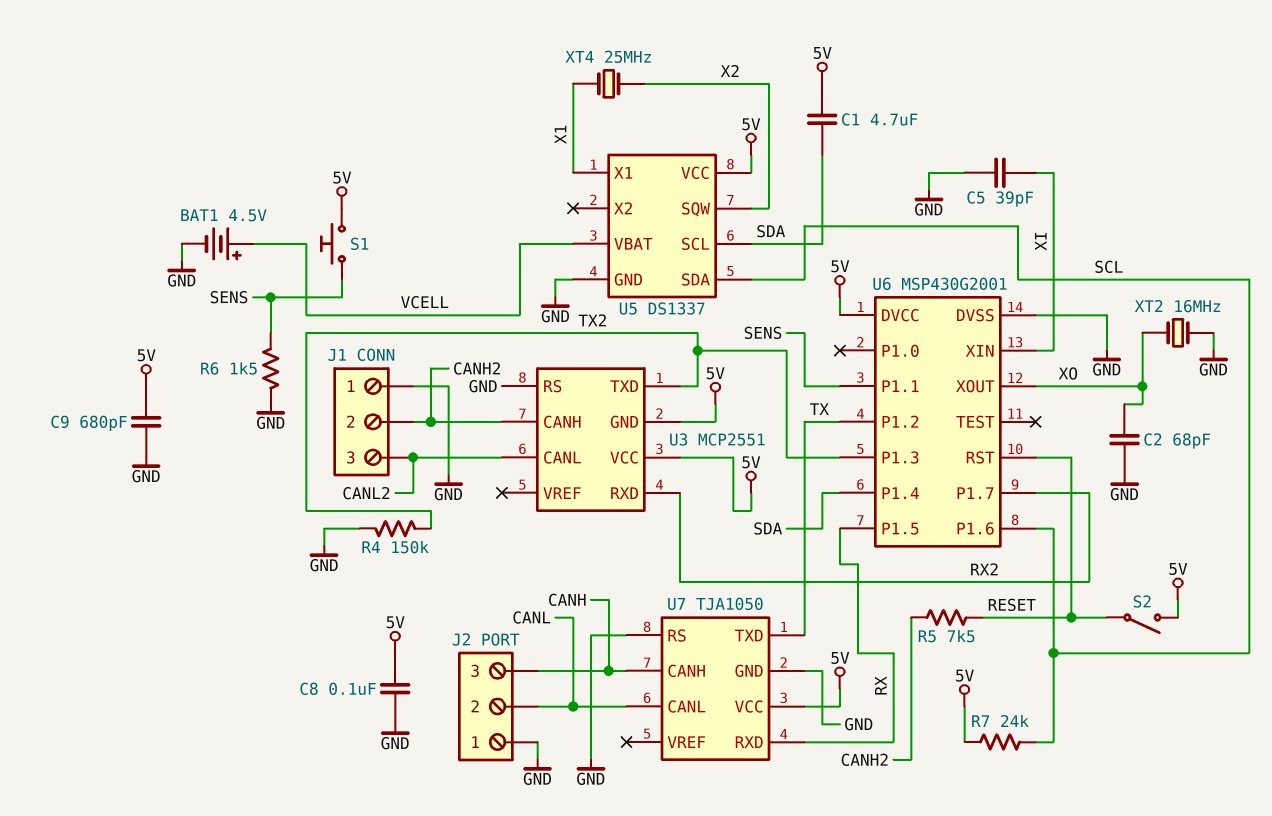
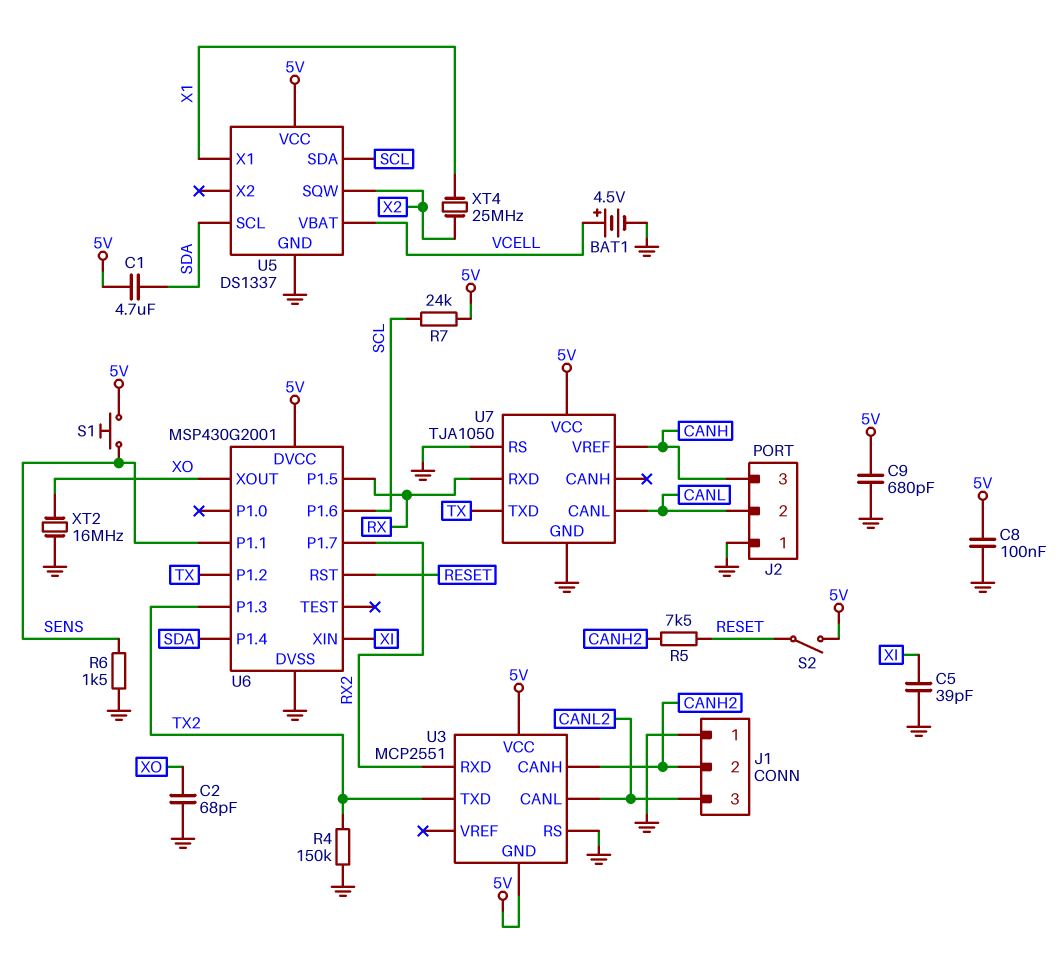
U7 pin CANH: CANH -> none
U7 pin VREF: none -> CANH

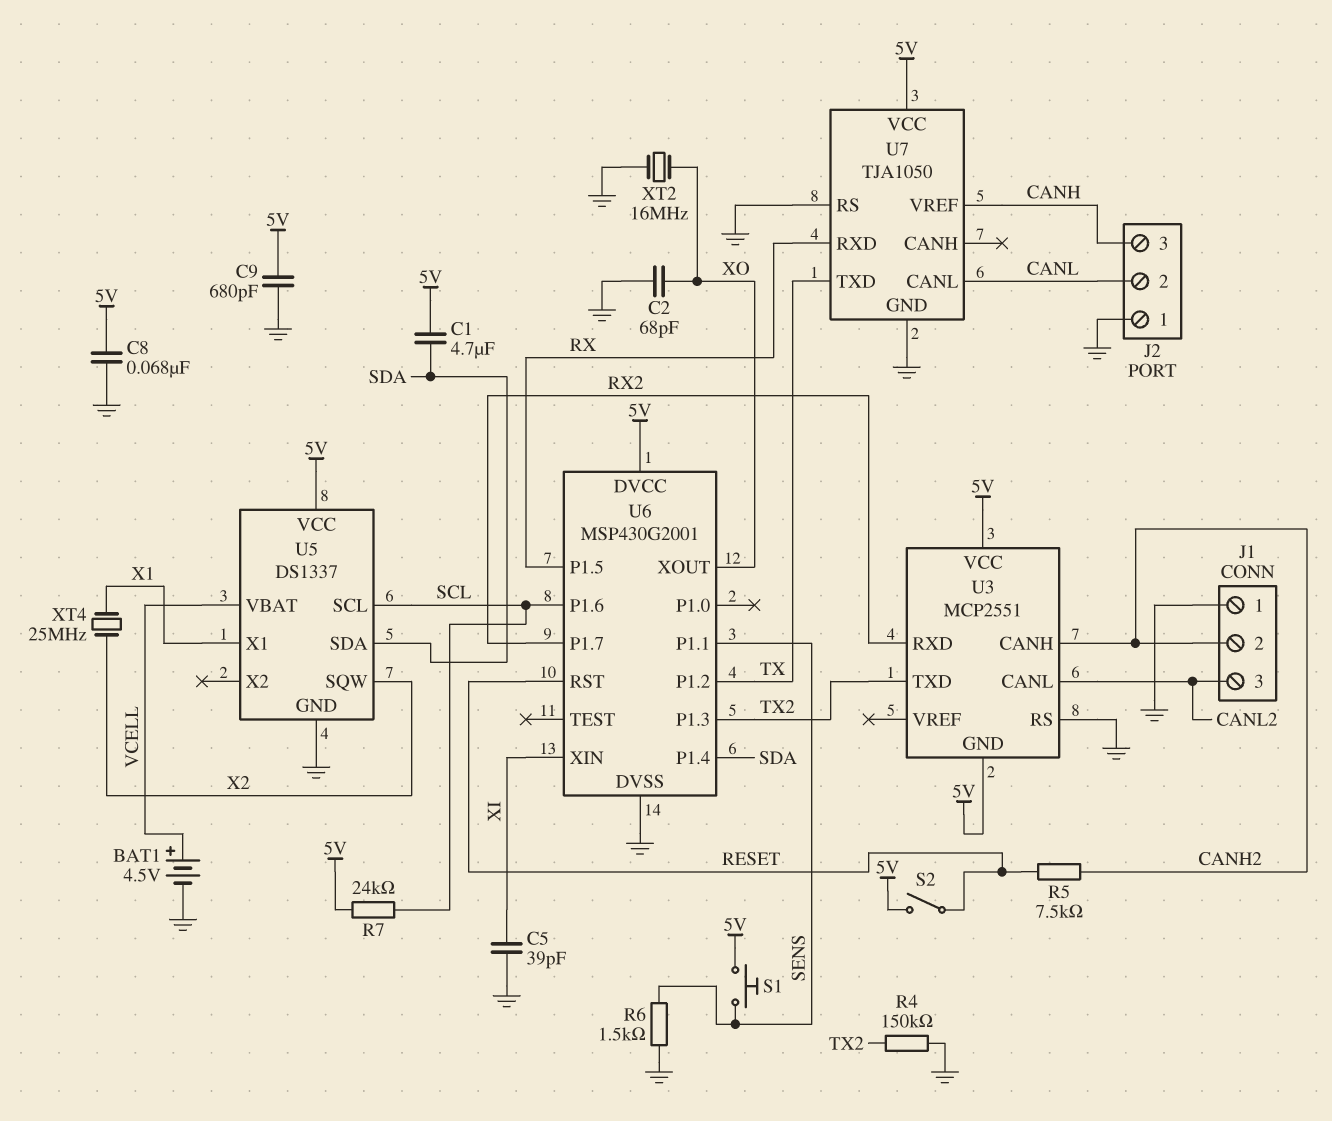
C8: 100nF (5V, GND) -> 68nF (5V, GND)
U5 pin SCL: SDA -> SCL
U5 pin SDA: SCL -> SDA

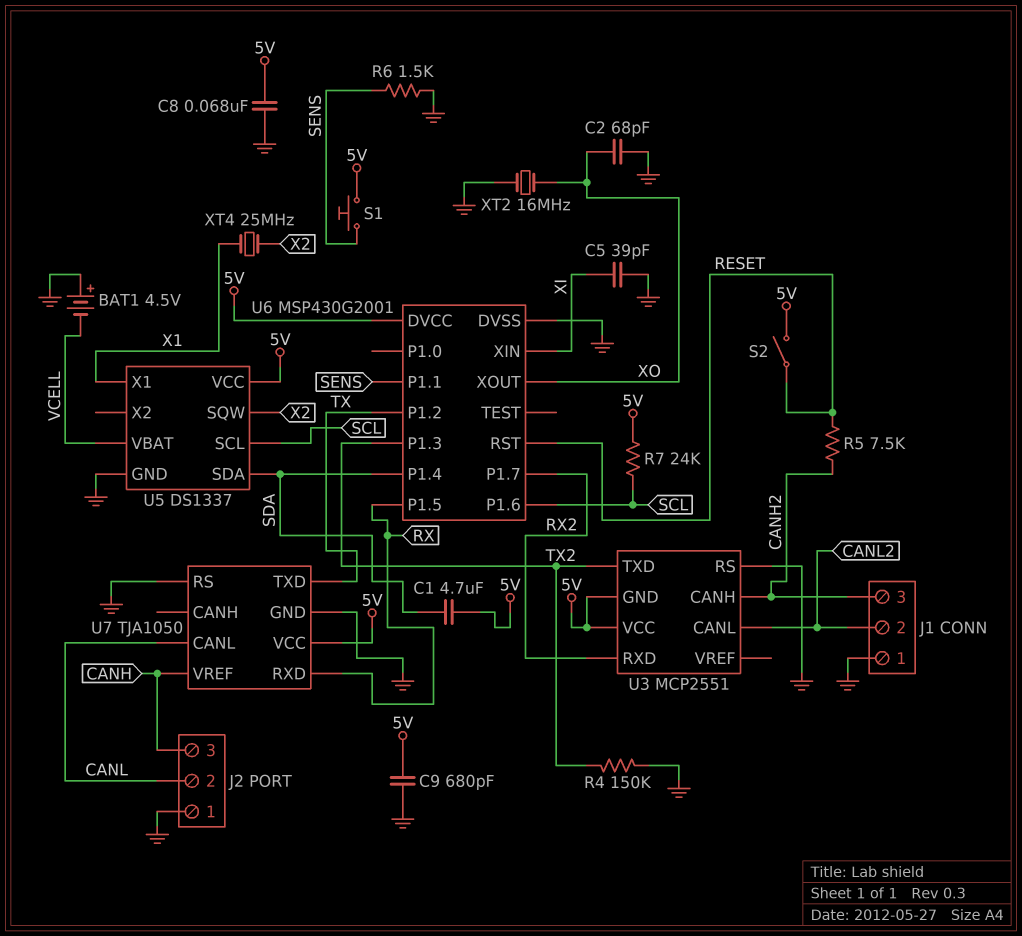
BAT1: 4.5V (plus VCELL, minus GND) -> 4.5V (plus GND, minus VCELL)
J1 pin 2: CANH2 -> CANL2
J1 pin 3: CANL2 -> CANH2

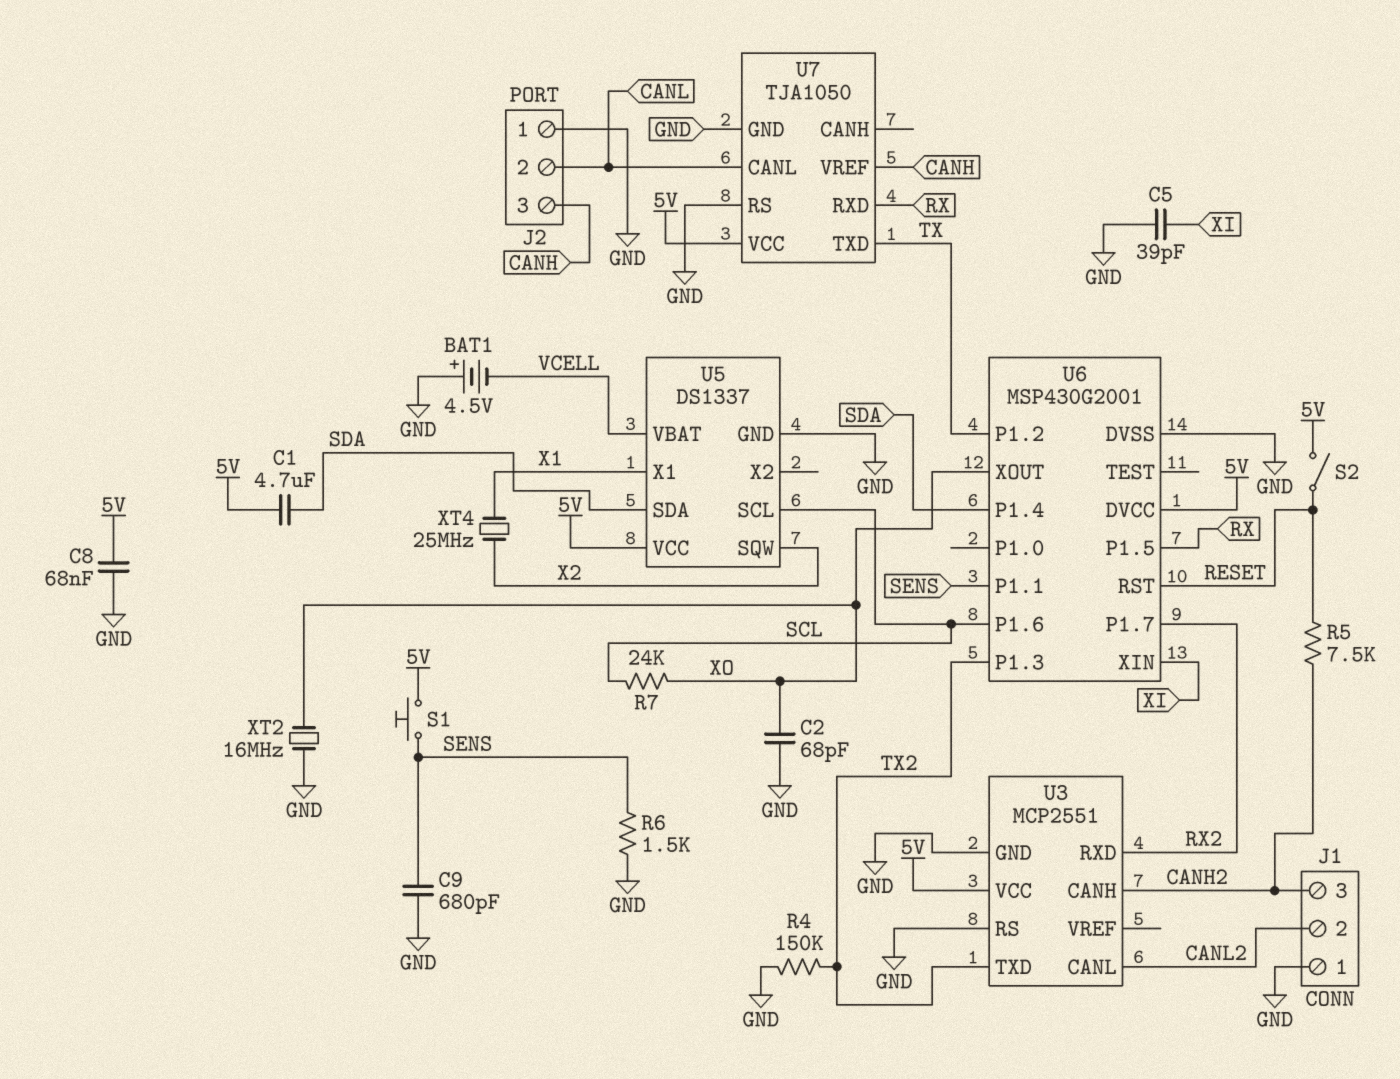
C9: 680pF (5V, GND) -> 680pF (GND, SENS)
R7: 24k (5V, SCL) -> 24k (SCL, XO)
U3 pin GND: 5V -> GND

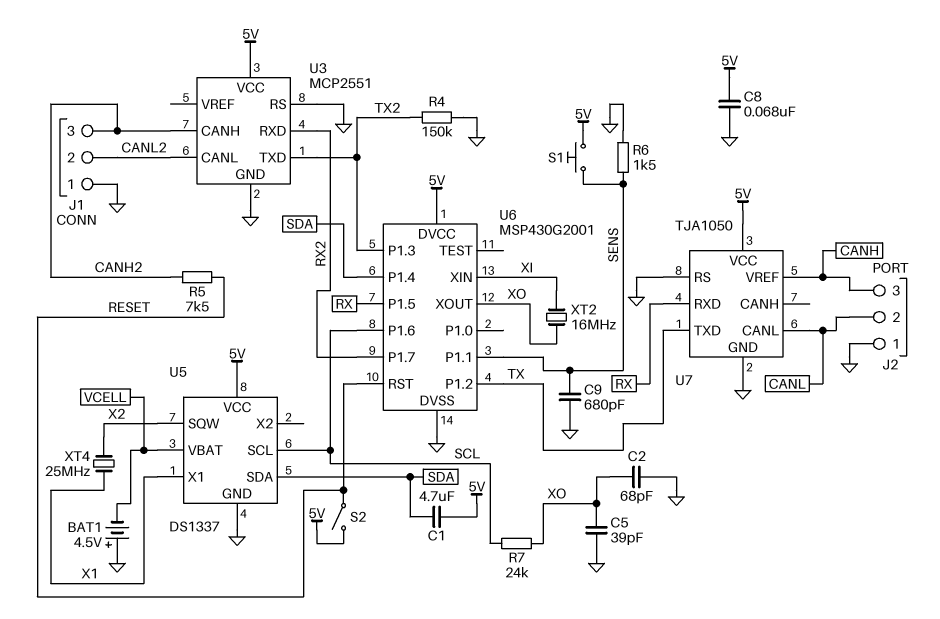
C5: 39pF (GND, XI) -> 39pF (GND, XO)
XT2: 16MHz (GND, XO) -> 16MHz (XI, XO)

